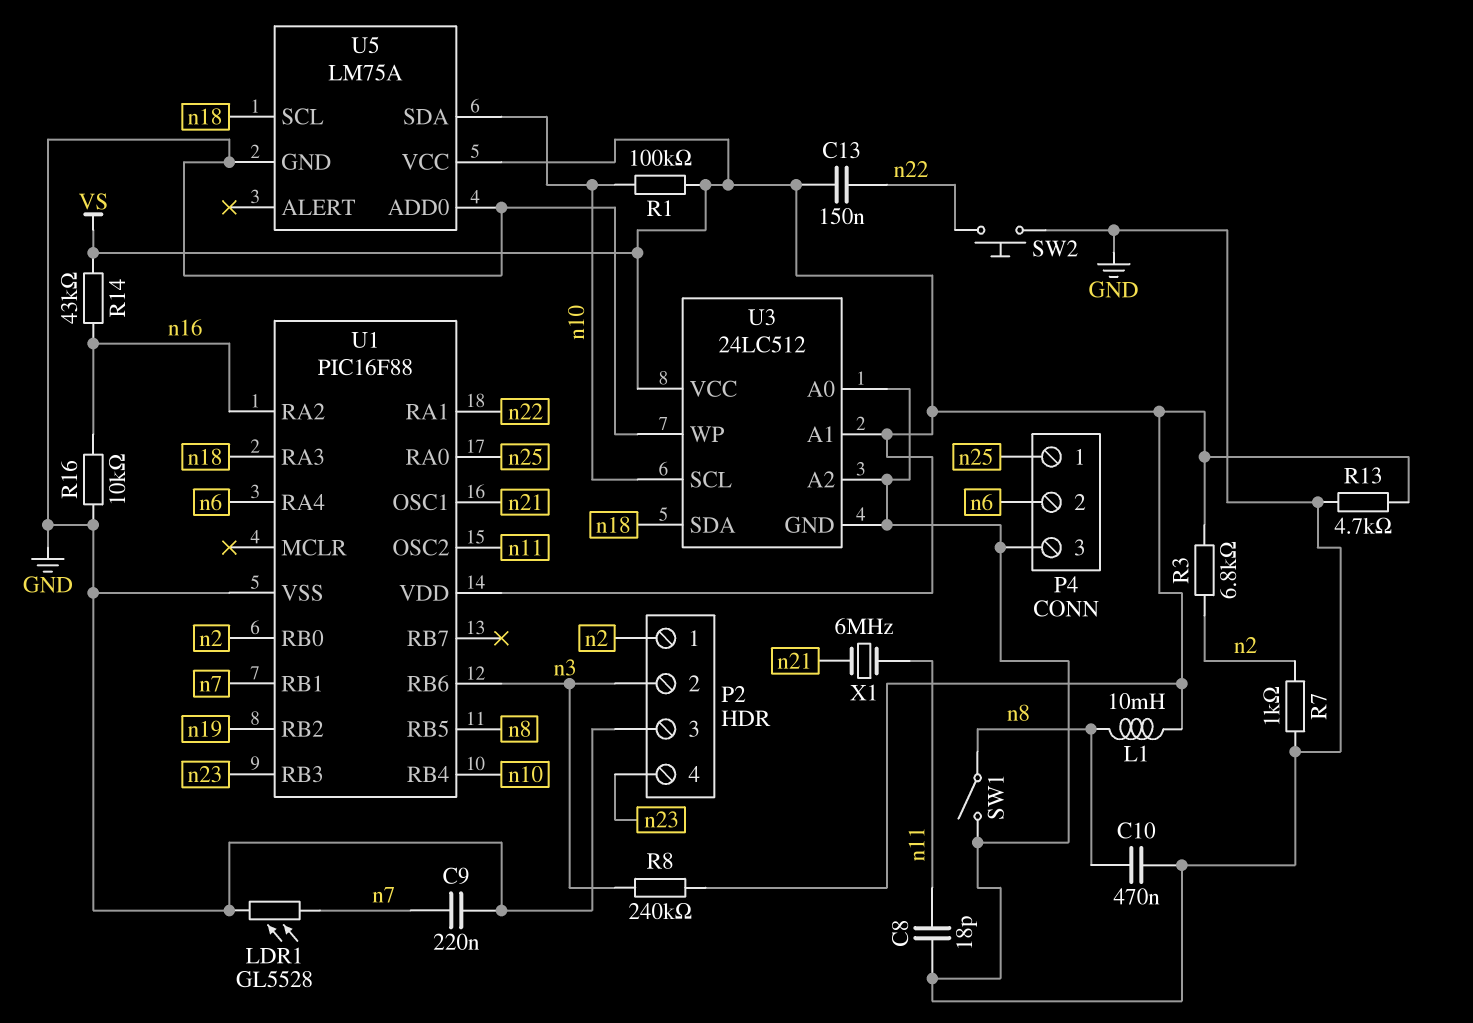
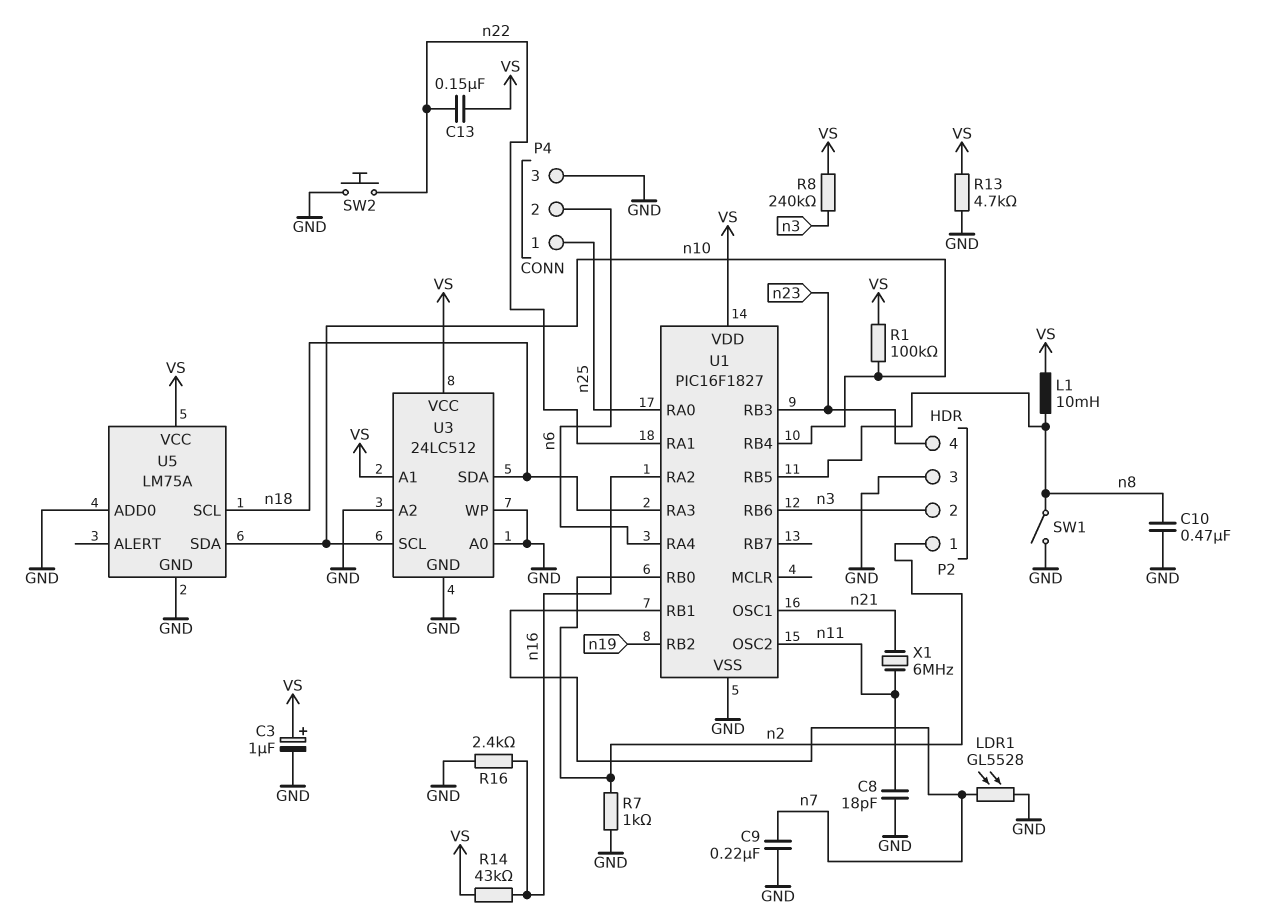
C3: none -> 1uF (plus VS, minus GND)
R3: 6.8k (VS, n2) -> none
R16: 10k (GND, n16) -> 2.4k (GND, n16)
U1: PIC16F88 -> PIC16F1827

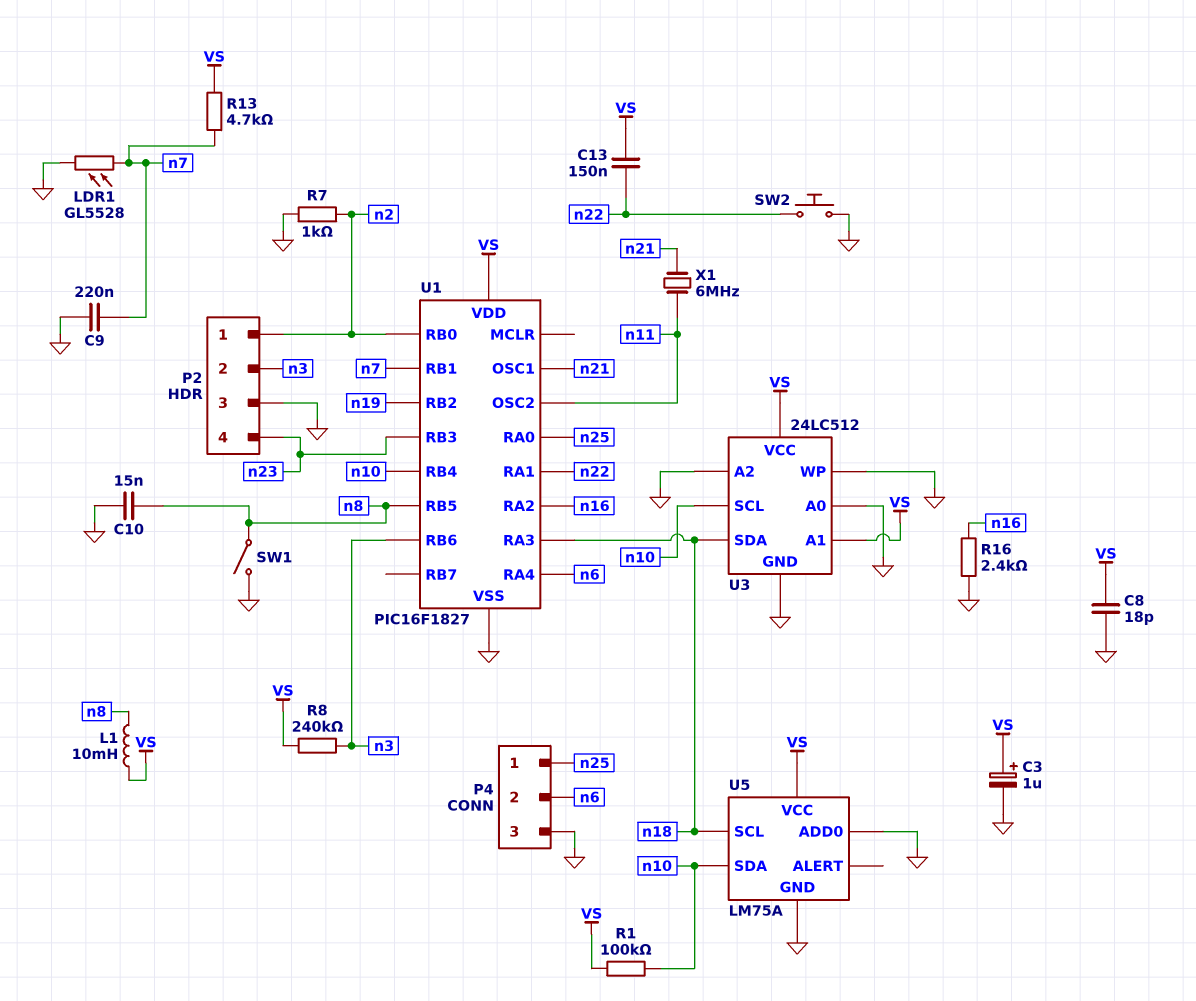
C8: 18pF (GND, n11) -> 18pF (GND, VS)
C10: 470nF (GND, n8) -> 15nF (GND, n8)
R13: 4.7k (GND, VS) -> 4.7k (VS, n7)
R14: 43k (VS, n16) -> none

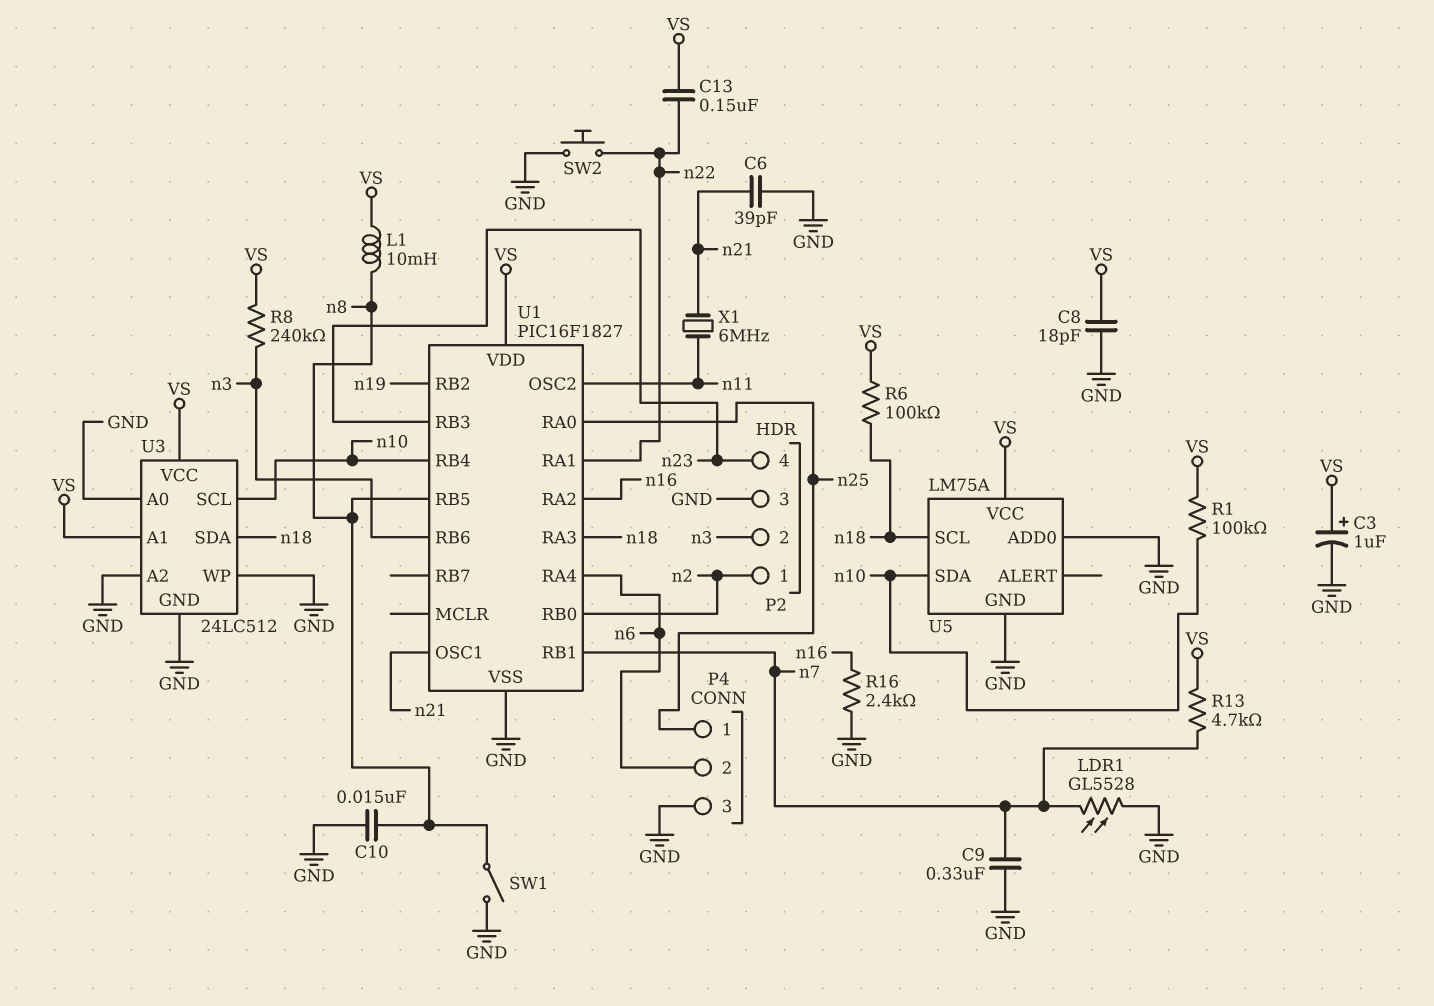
C6: none -> 39pF (GND, n21)
C9: 220nF (GND, n7) -> 330nF (GND, n7)
R6: none -> 100k (VS, n18)
R7: 1k (GND, n2) -> none

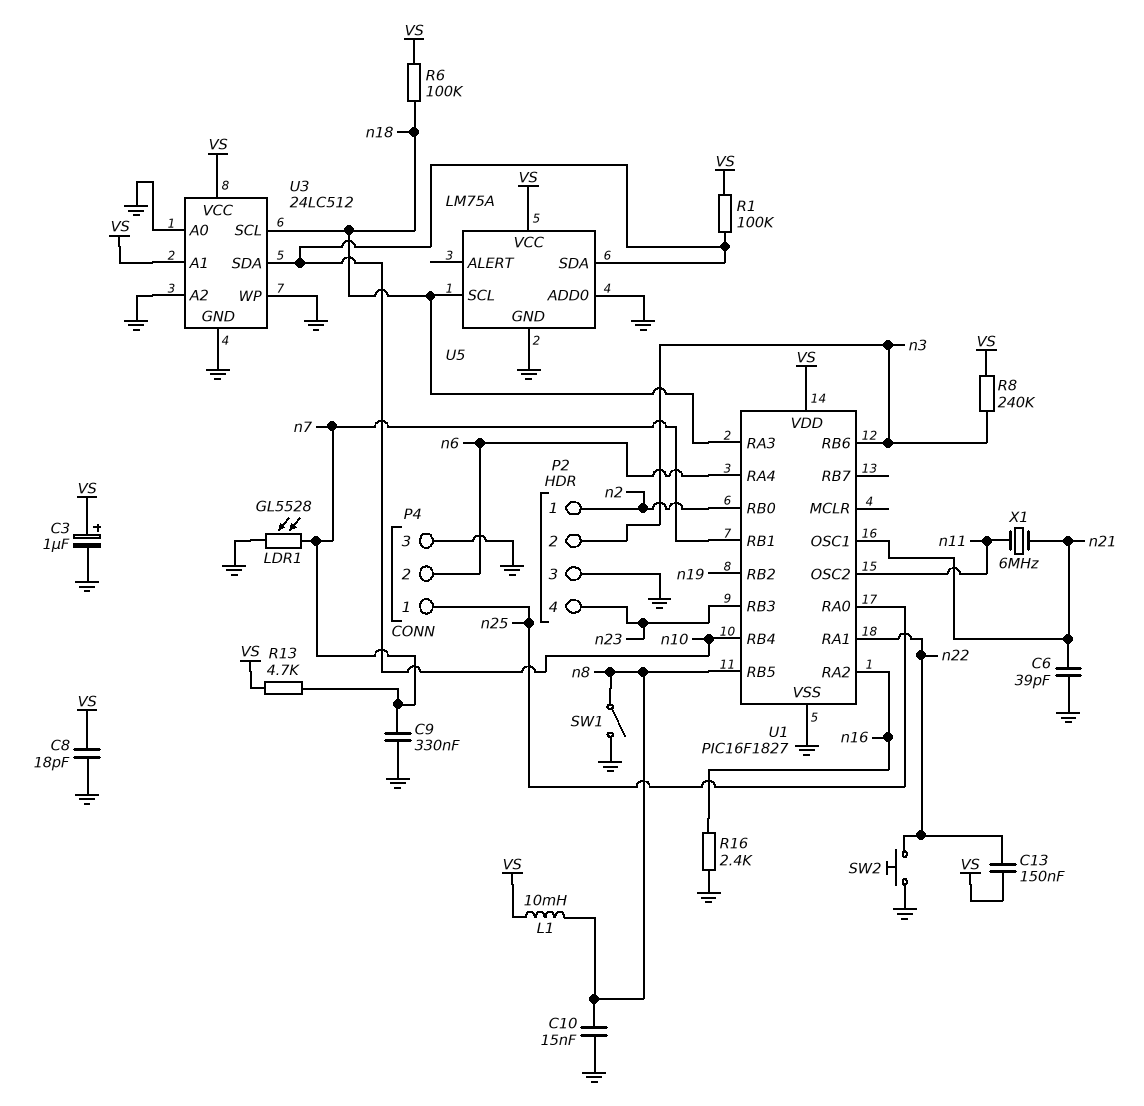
U3 pin SCL: n10 -> n18
U3 pin SDA: n18 -> n10

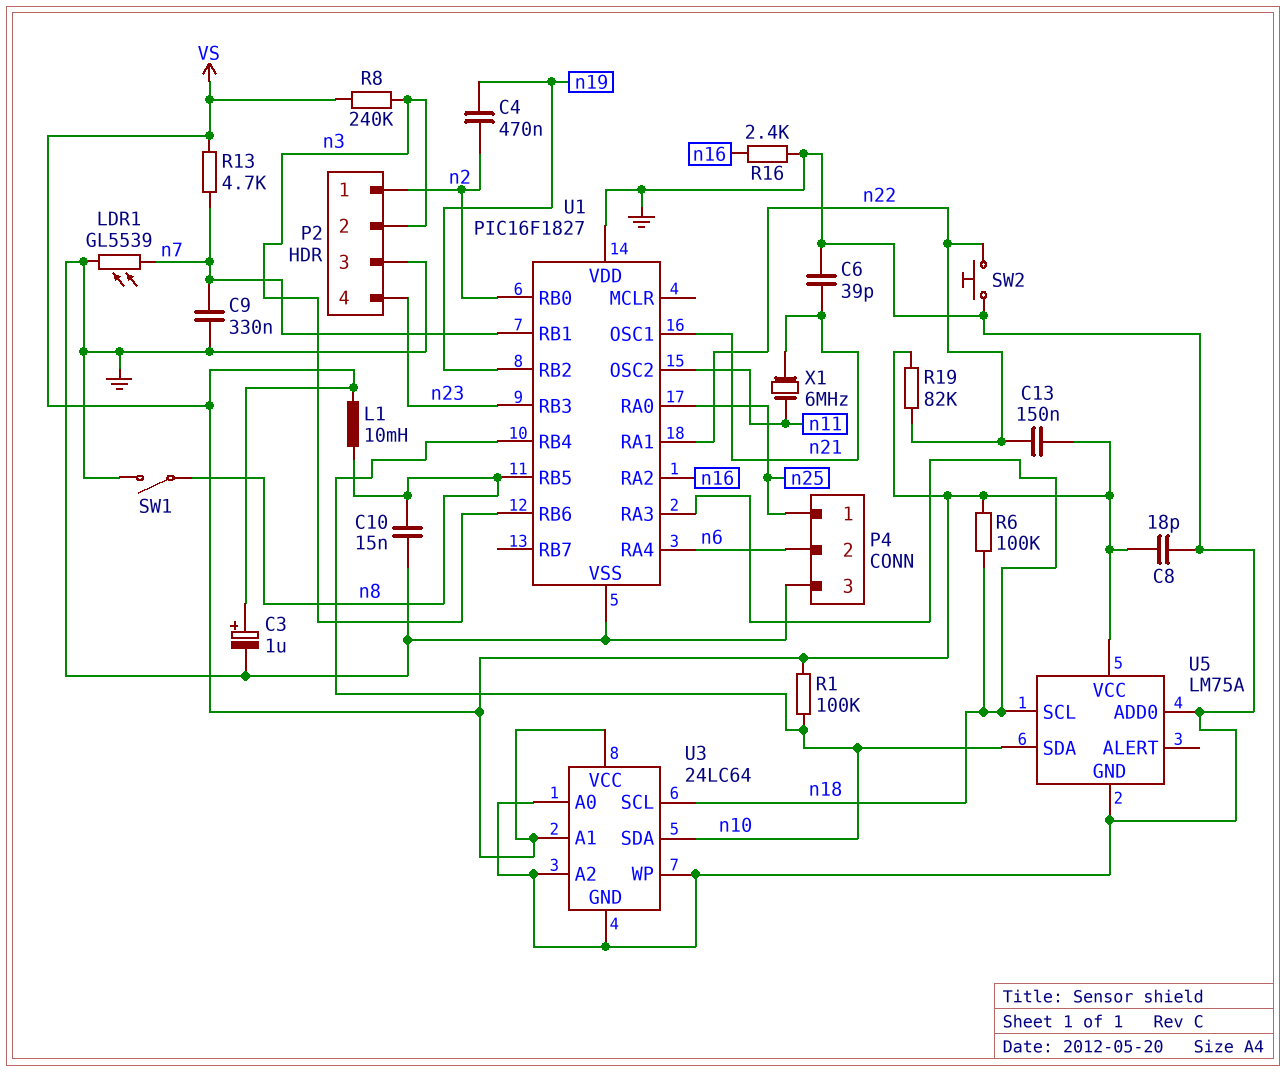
C4: none -> 470nF (n2, n19)
LDR1: GL5528 (GND, n7) -> GL5539 (GND, n7)
R19: none -> 82k (VS, n22)
U1 pin VDD: VS -> GND
U3: 24LC512 -> 24LC64

